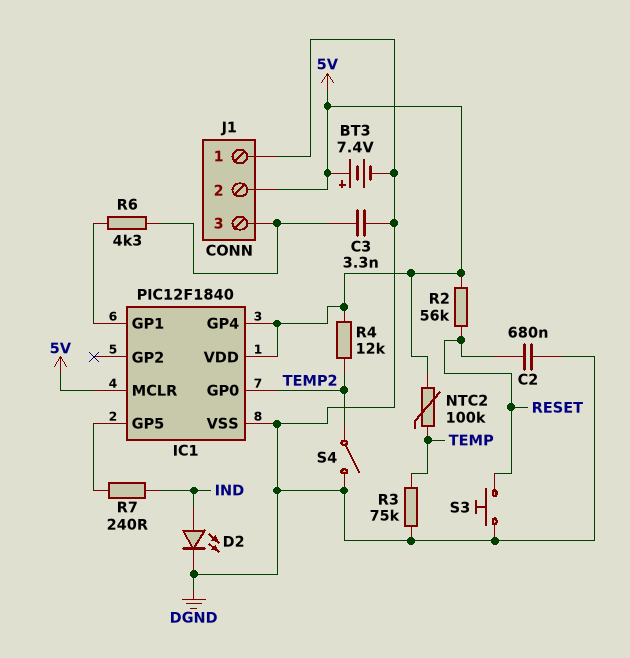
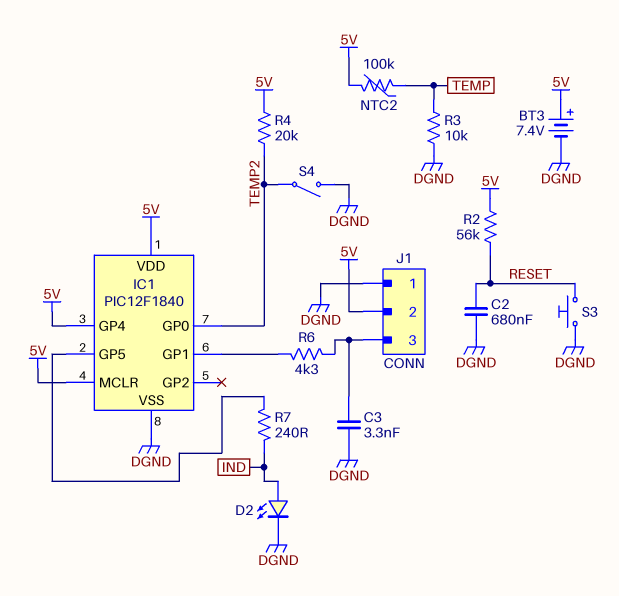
R3: 75k (DGND, TEMP) -> 10k (DGND, TEMP)
R4: 12k (5V, TEMP2) -> 20k (5V, TEMP2)

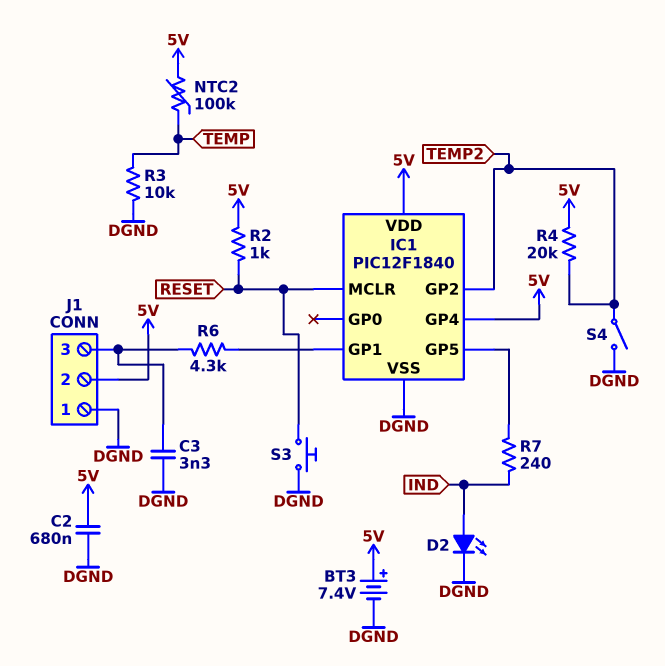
C2: 680nF (DGND, RESET) -> 680nF (5V, DGND)
IC1 pin GP0: TEMP2 -> none
IC1 pin GP2: none -> TEMP2
IC1 pin MCLR: 5V -> RESET
R2: 56k (5V, RESET) -> 1k (5V, RESET)

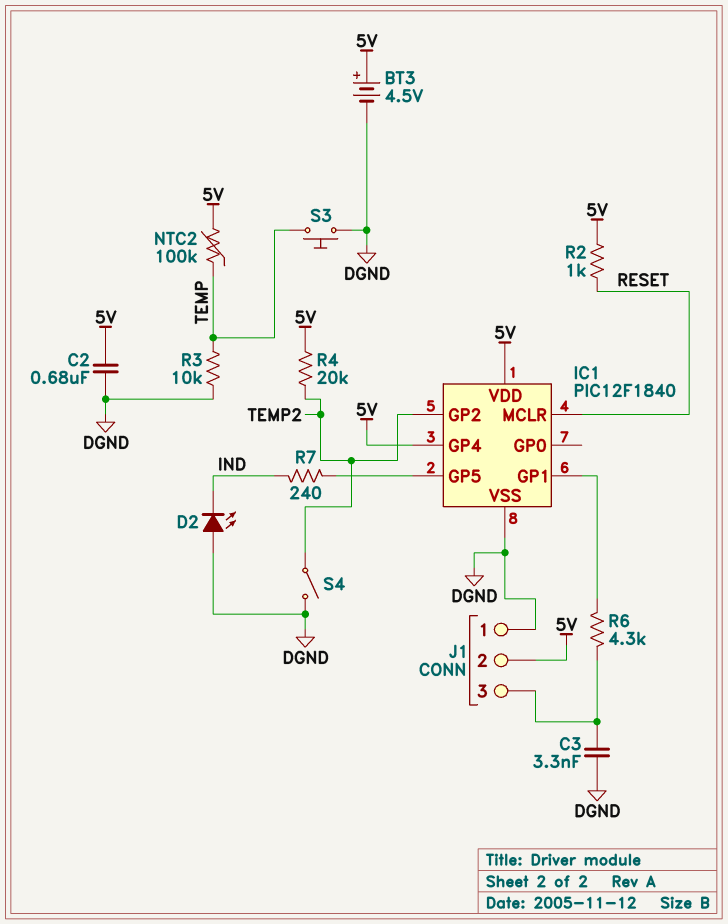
BT3: 7.4V (plus 5V, minus DGND) -> 4.5V (plus 5V, minus DGND)
D2: LED (A IND, K DGND) -> LED (A DGND, K IND)
S3: button (DGND, RESET) -> button (DGND, TEMP)

